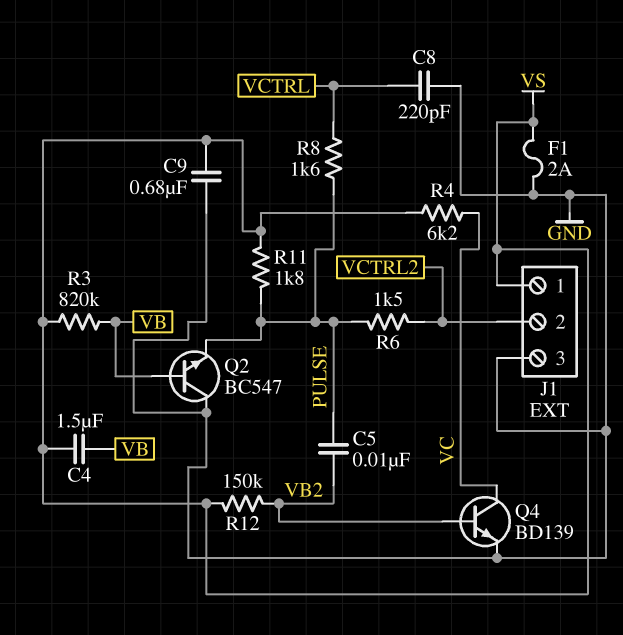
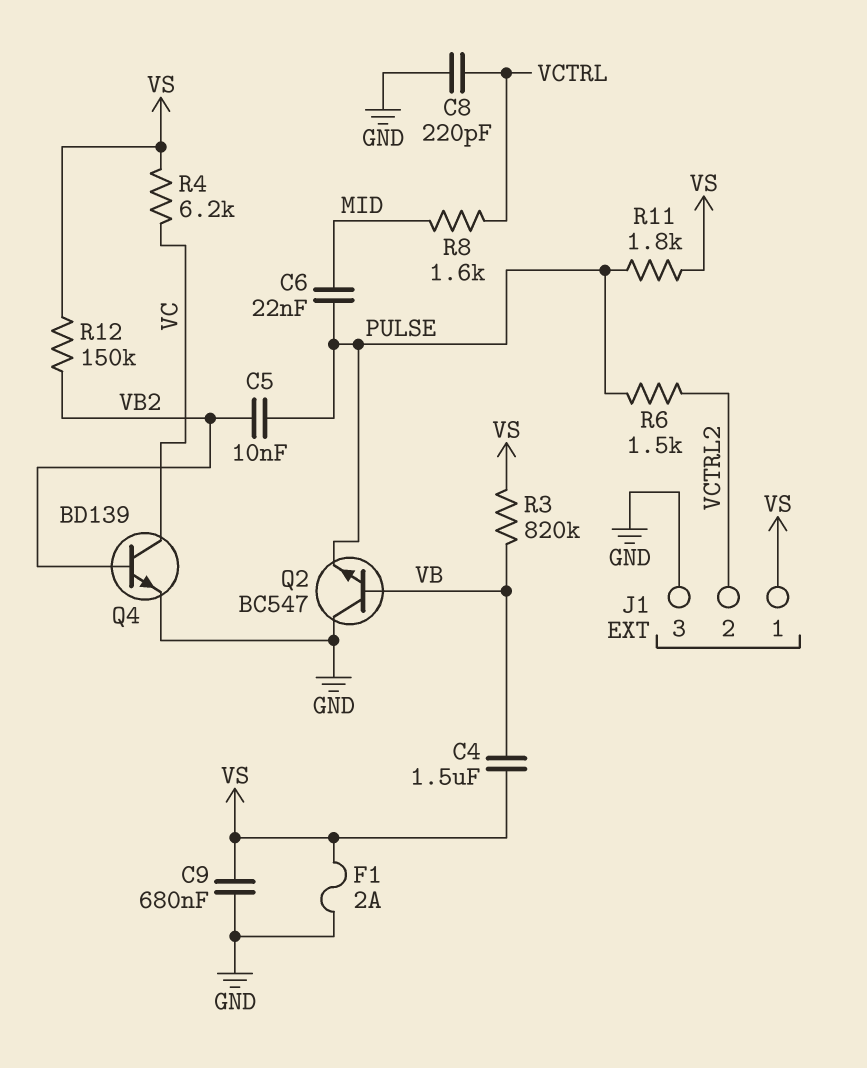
C6: none -> 22nF (MID, PULSE)
R8: 1.6k (PULSE, VCTRL) -> 1.6k (MID, VCTRL)

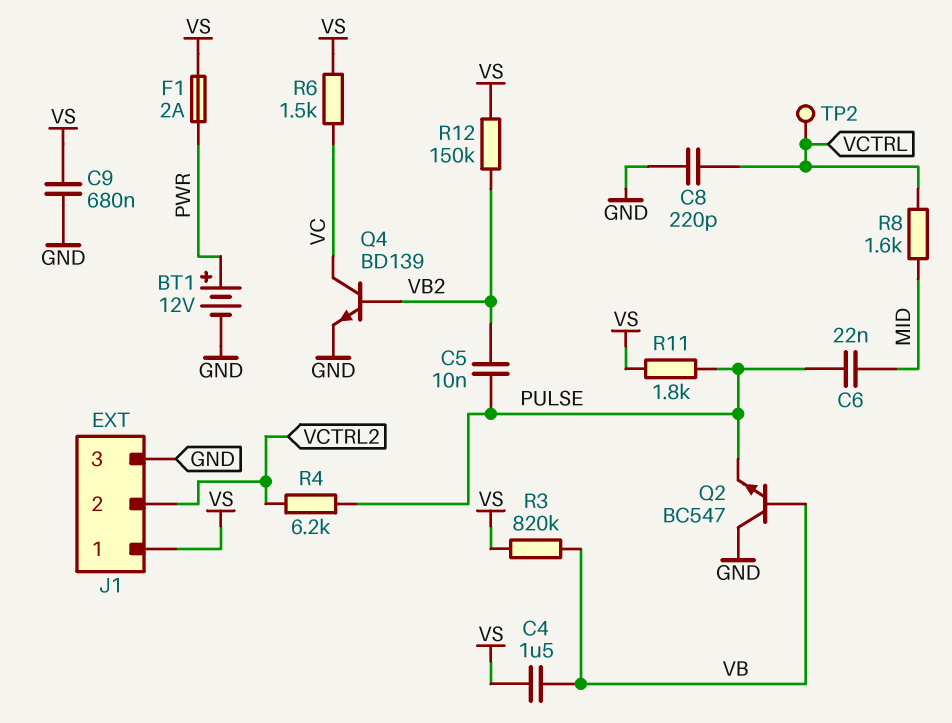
BT1: none -> 12V (plus PWR, minus GND)
F1: 2A (GND, VS) -> 2A (PWR, VS)
R4: 6.2k (VC, VS) -> 6.2k (PULSE, VCTRL2)
R6: 1.5k (PULSE, VCTRL2) -> 1.5k (VC, VS)
TP2: none -> test point (VCTRL)

